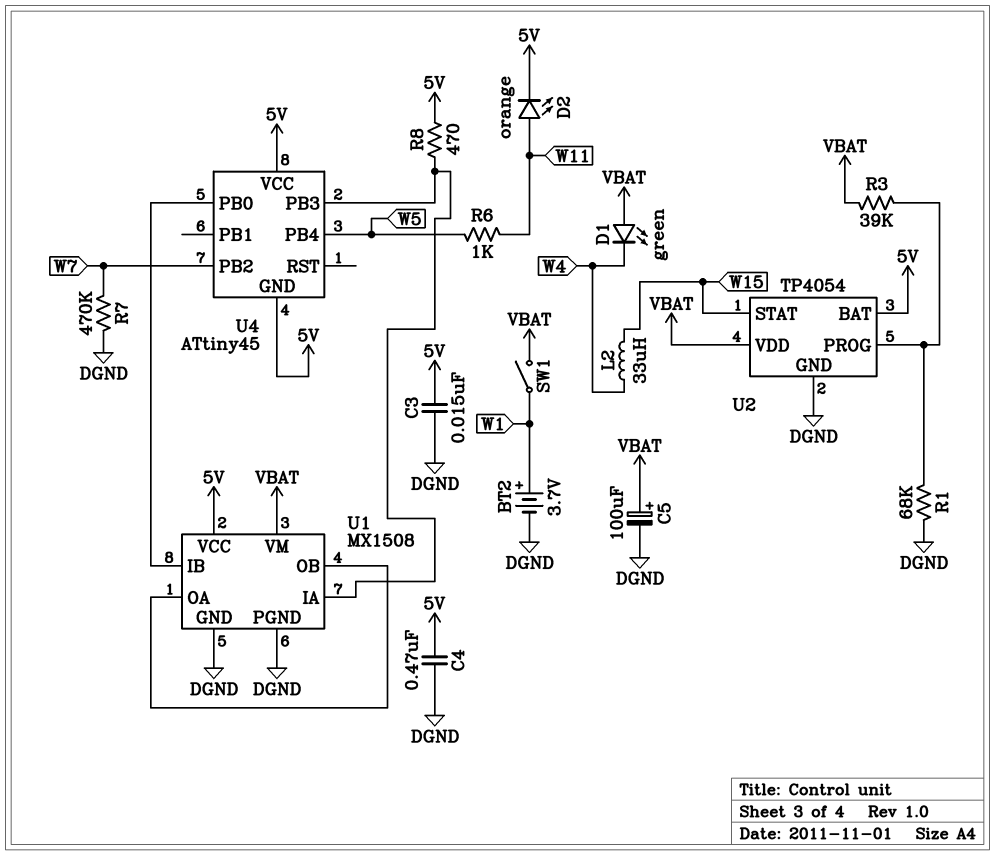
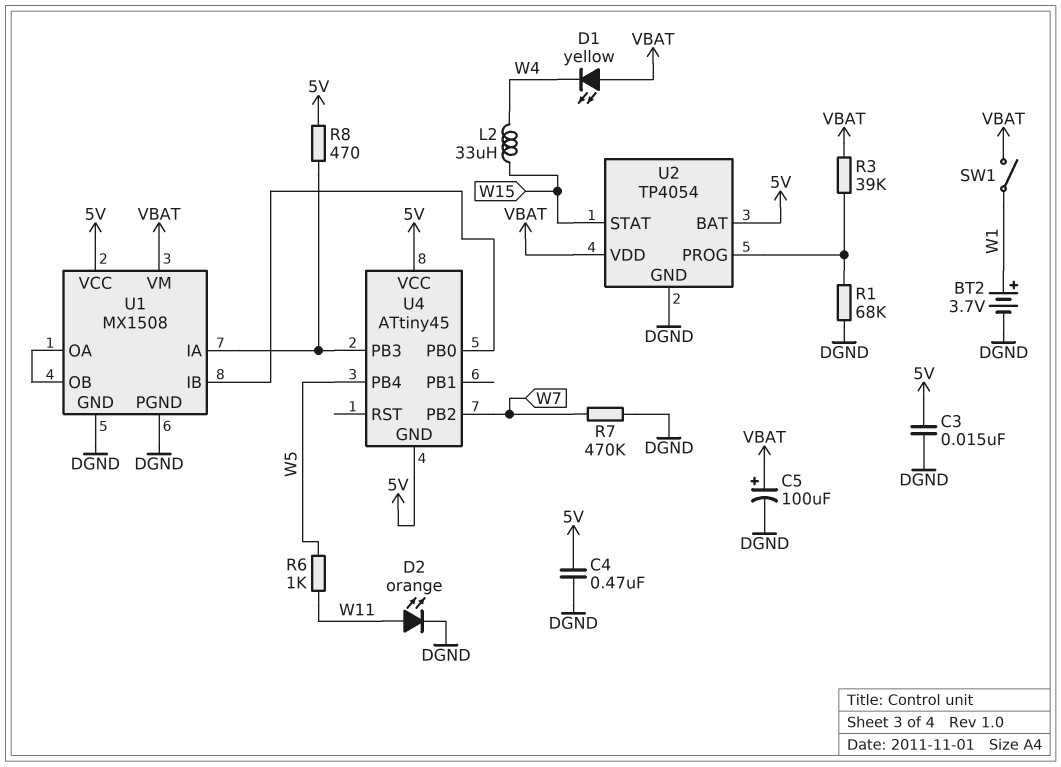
D1: LED green (A VBAT, K W4) -> LED yellow (A VBAT, K W4)
D2: LED orange (A W11, K 5V) -> LED orange (A W11, K DGND)

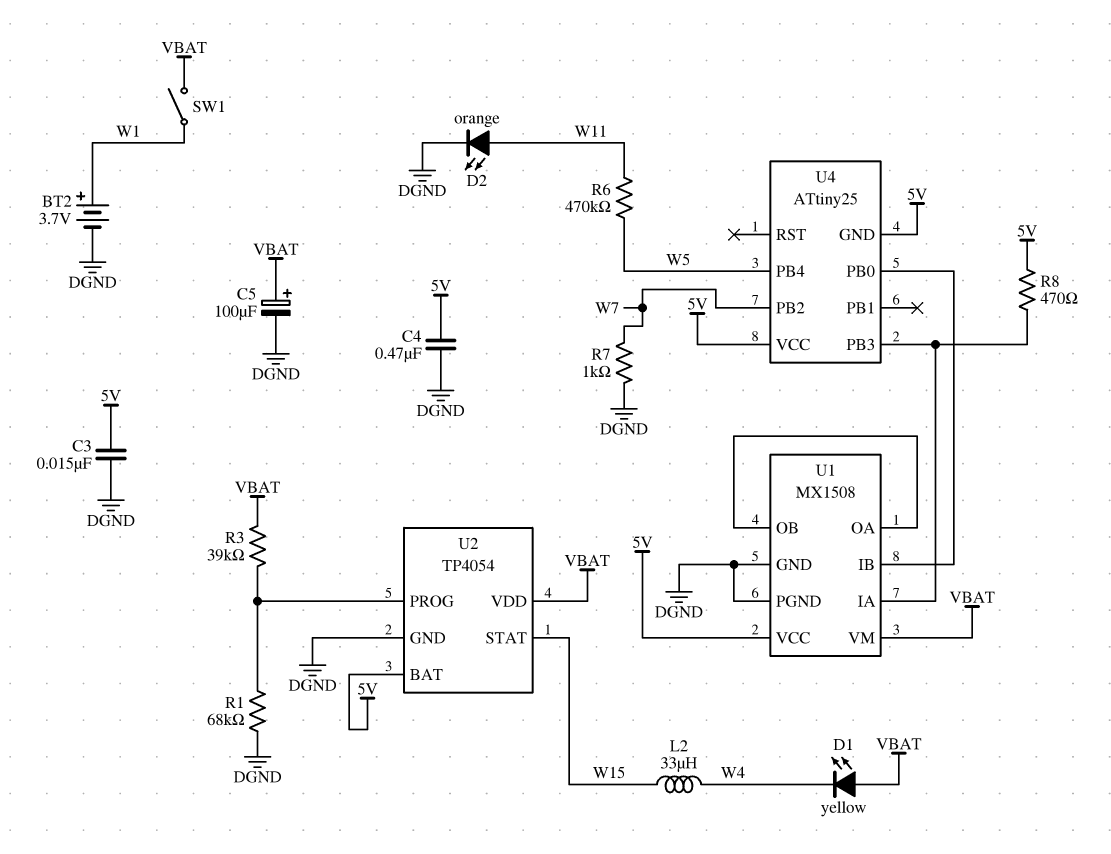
R6: 1k (W5, W11) -> 470k (W5, W11)
R7: 470k (DGND, W7) -> 1k (DGND, W7)
U4: ATtiny45 -> ATtiny25

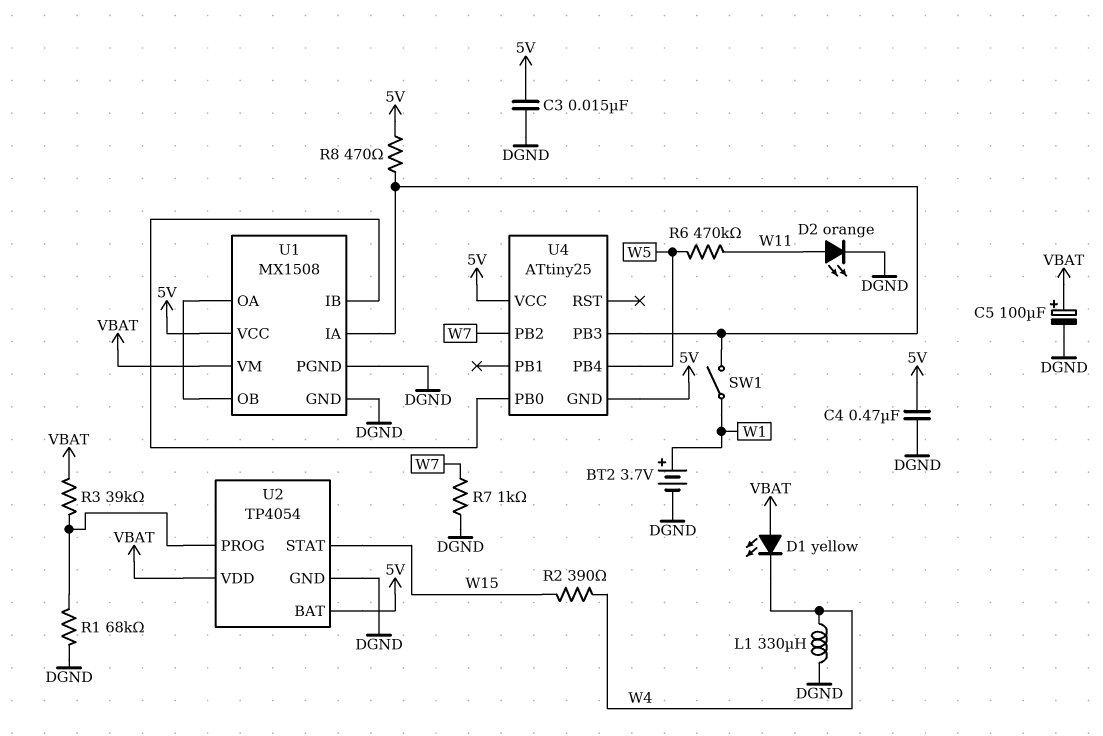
L1: none -> 330uH (DGND, W4)
L2: 33uH (W4, W15) -> none
R2: none -> 390 (W4, W15)
SW1: switch (VBAT, W1) -> switch (U1/IA, W1)

